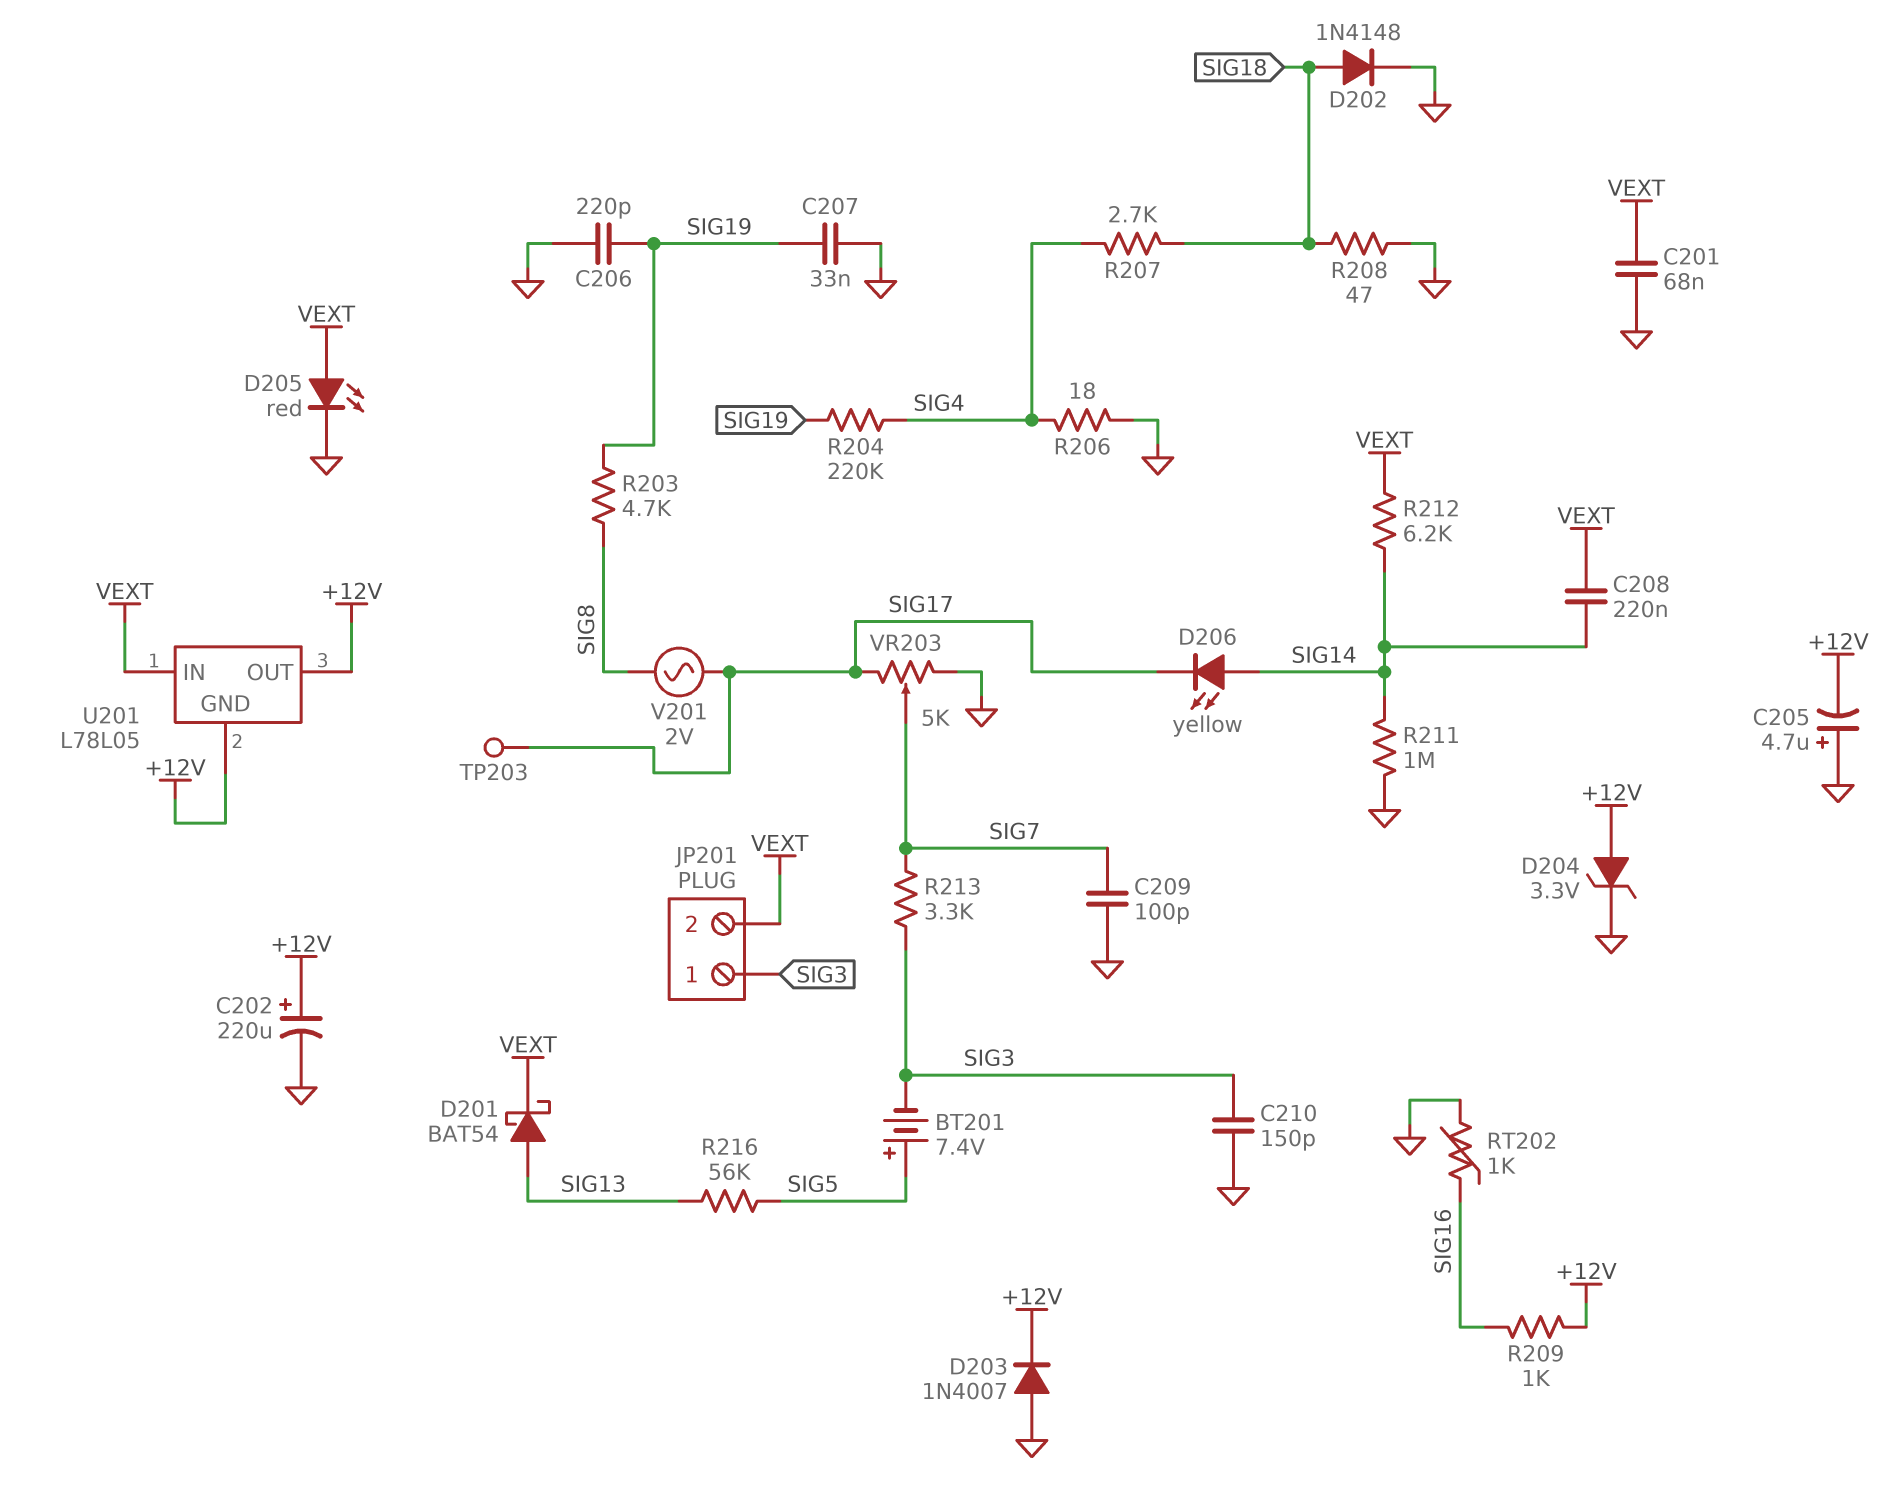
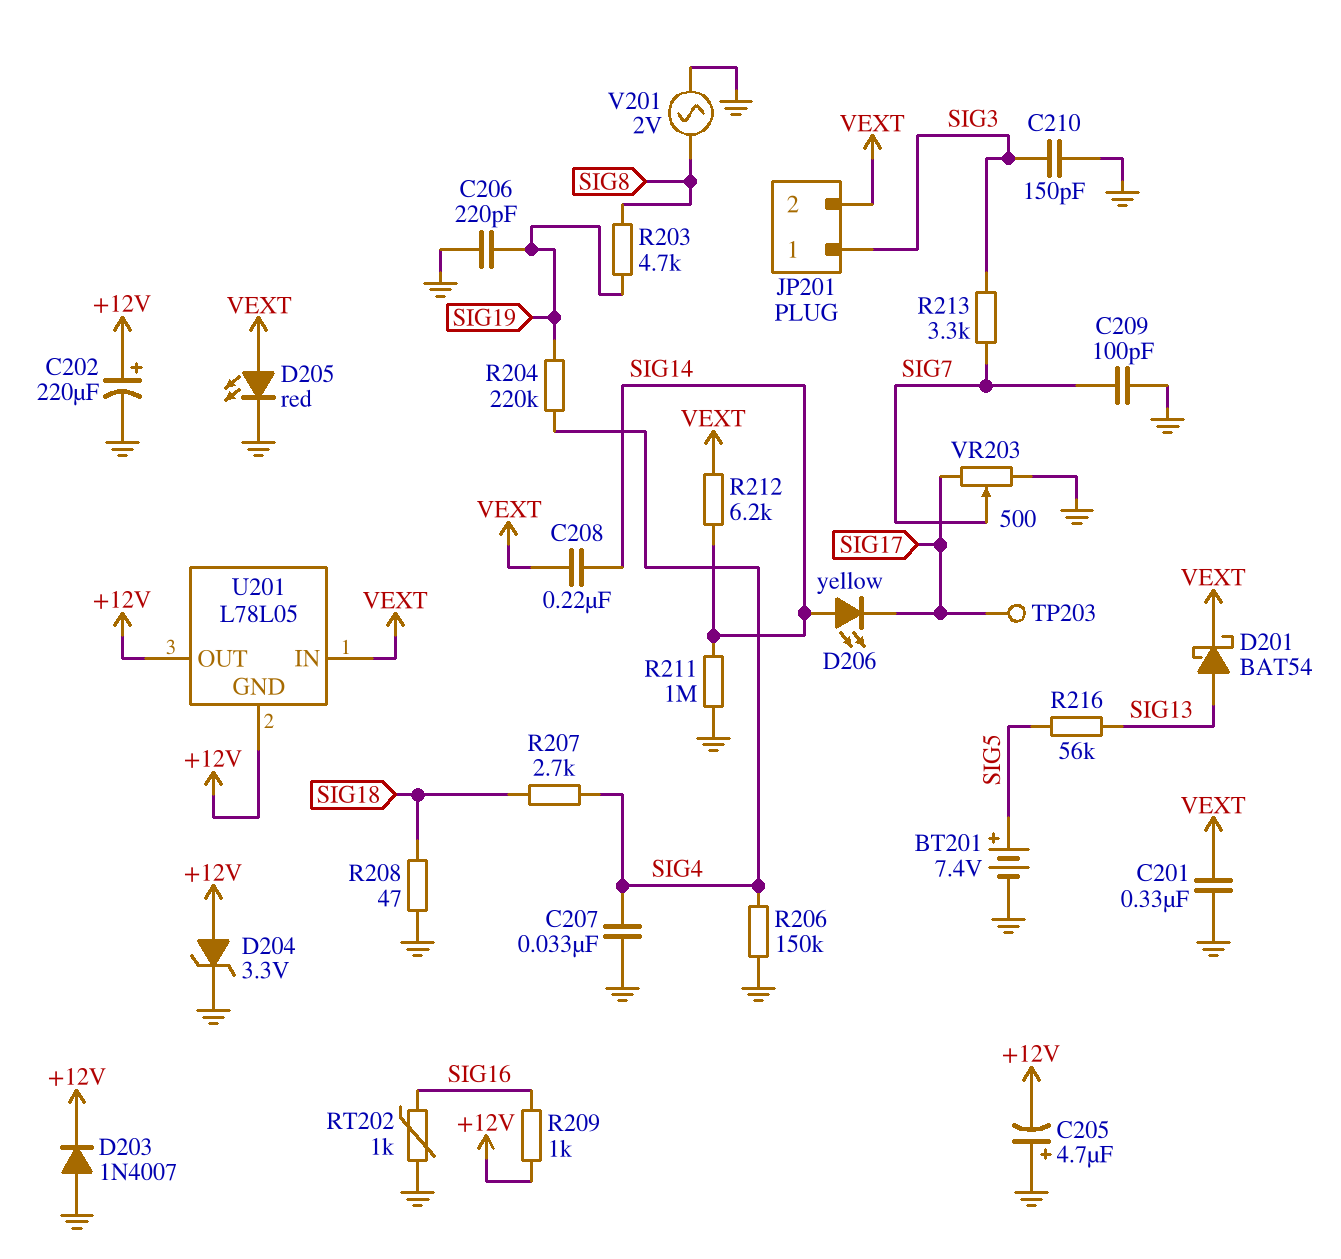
BT201: 7.4V (plus SIG5, minus SIG3) -> 7.4V (plus SIG5, minus GND)
C201: 68nF (GND, VEXT) -> 330nF (GND, VEXT)
C207: 33nF (GND, SIG19) -> 33nF (GND, SIG4)
D202: diode 1N4148 (A SIG18, K GND) -> none
R206: 18 (GND, SIG4) -> 150k (GND, SIG4)
V201: AC 2V (SIG8, SIG17) -> AC 2V (GND, SIG8)
VR203: 5k (GND, SIG17, wiper SIG7) -> 500 (GND, SIG17, wiper SIG7)

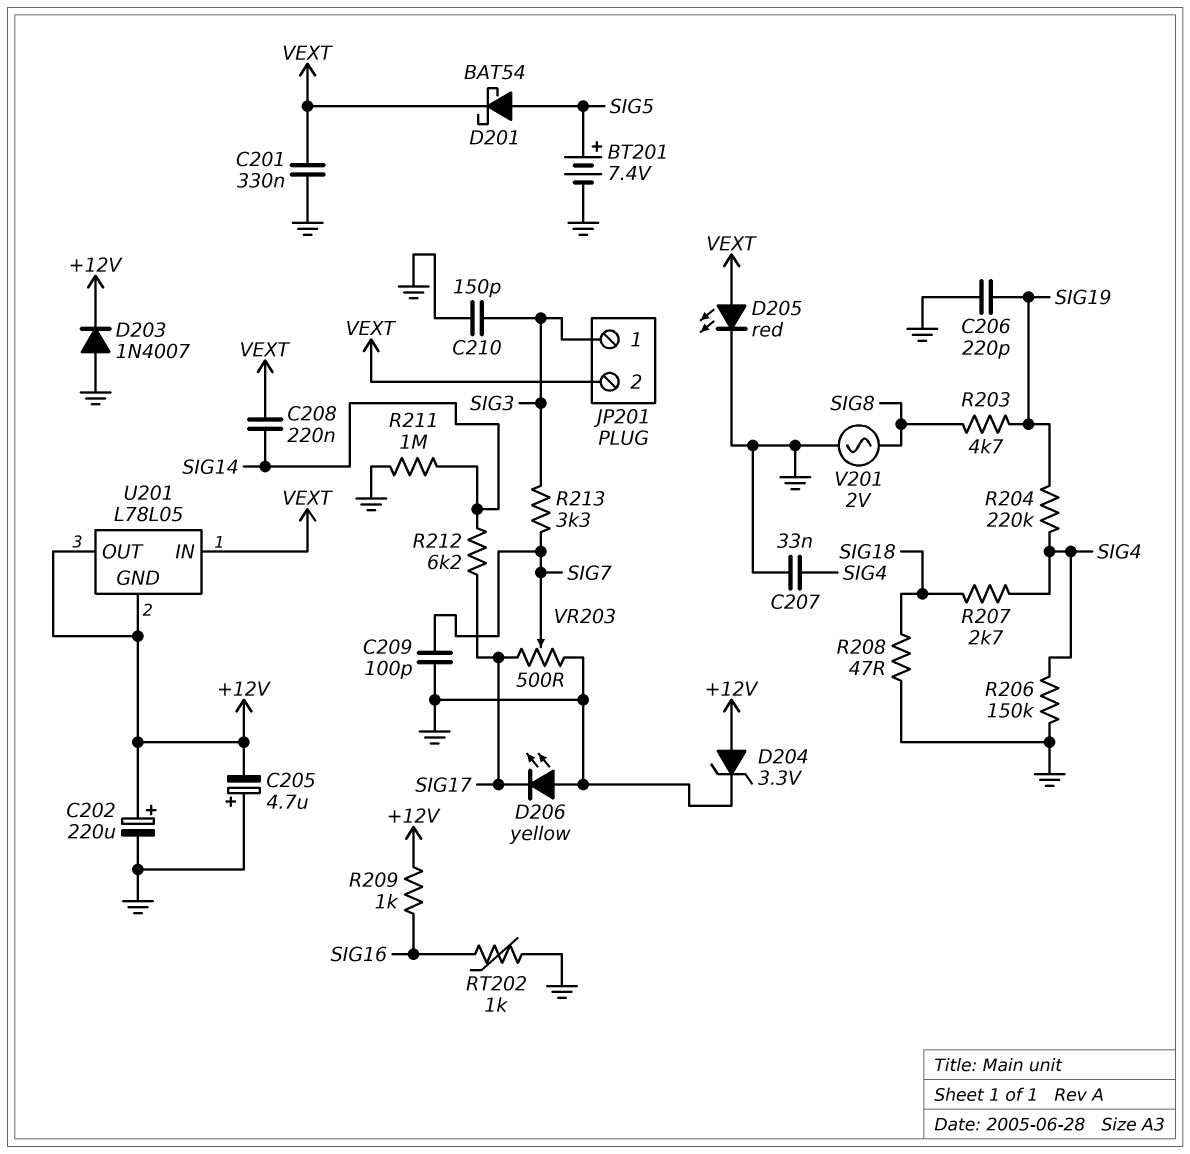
D201: schottky BAT54 (A SIG13, K VEXT) -> schottky BAT54 (A SIG5, K VEXT)
D206: LED yellow (A SIG14, K SIG17) -> LED yellow (A GND, K SIG17)
R212: 6.2k (SIG14, VEXT) -> 6.2k (SIG14, SIG17)
R216: 56k (SIG5, SIG13) -> none
TP203: test point (SIG17) -> none

